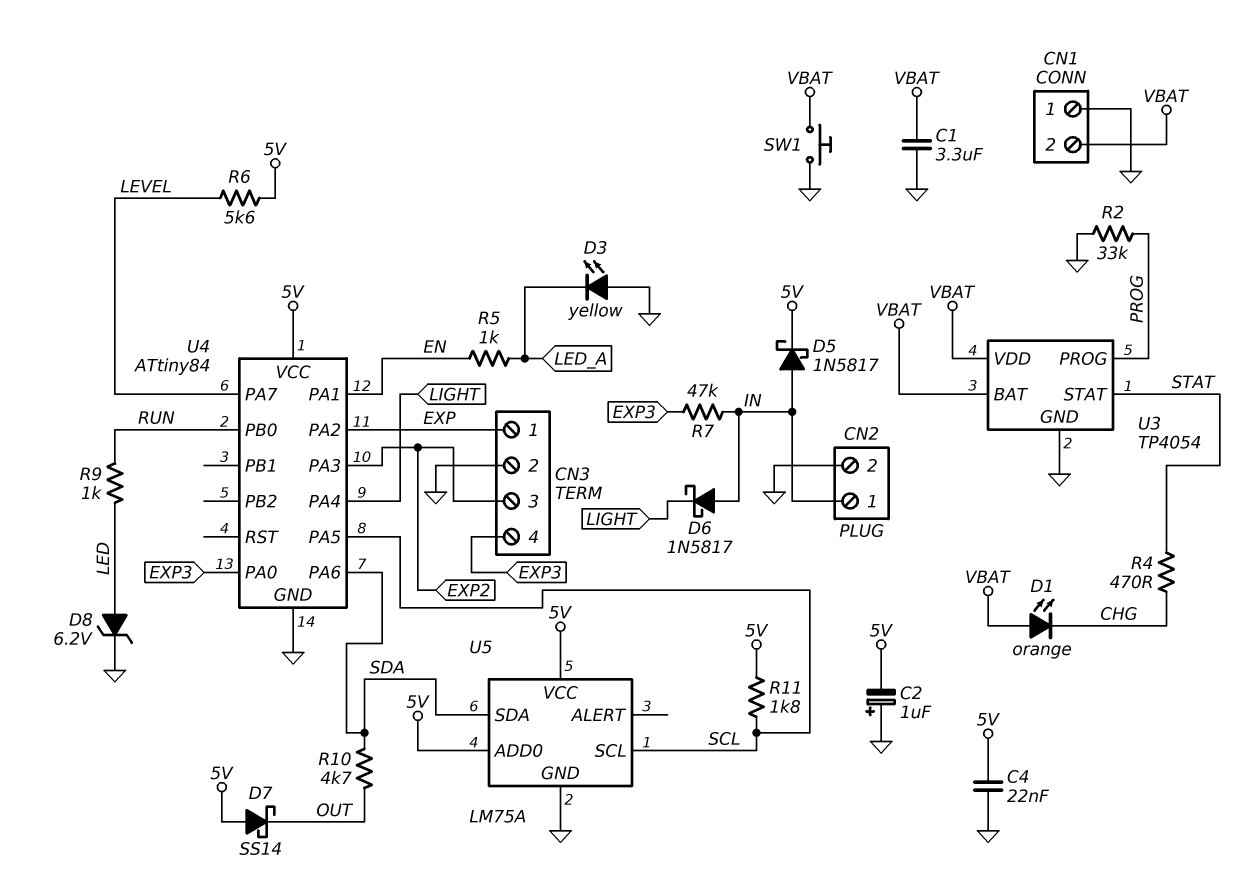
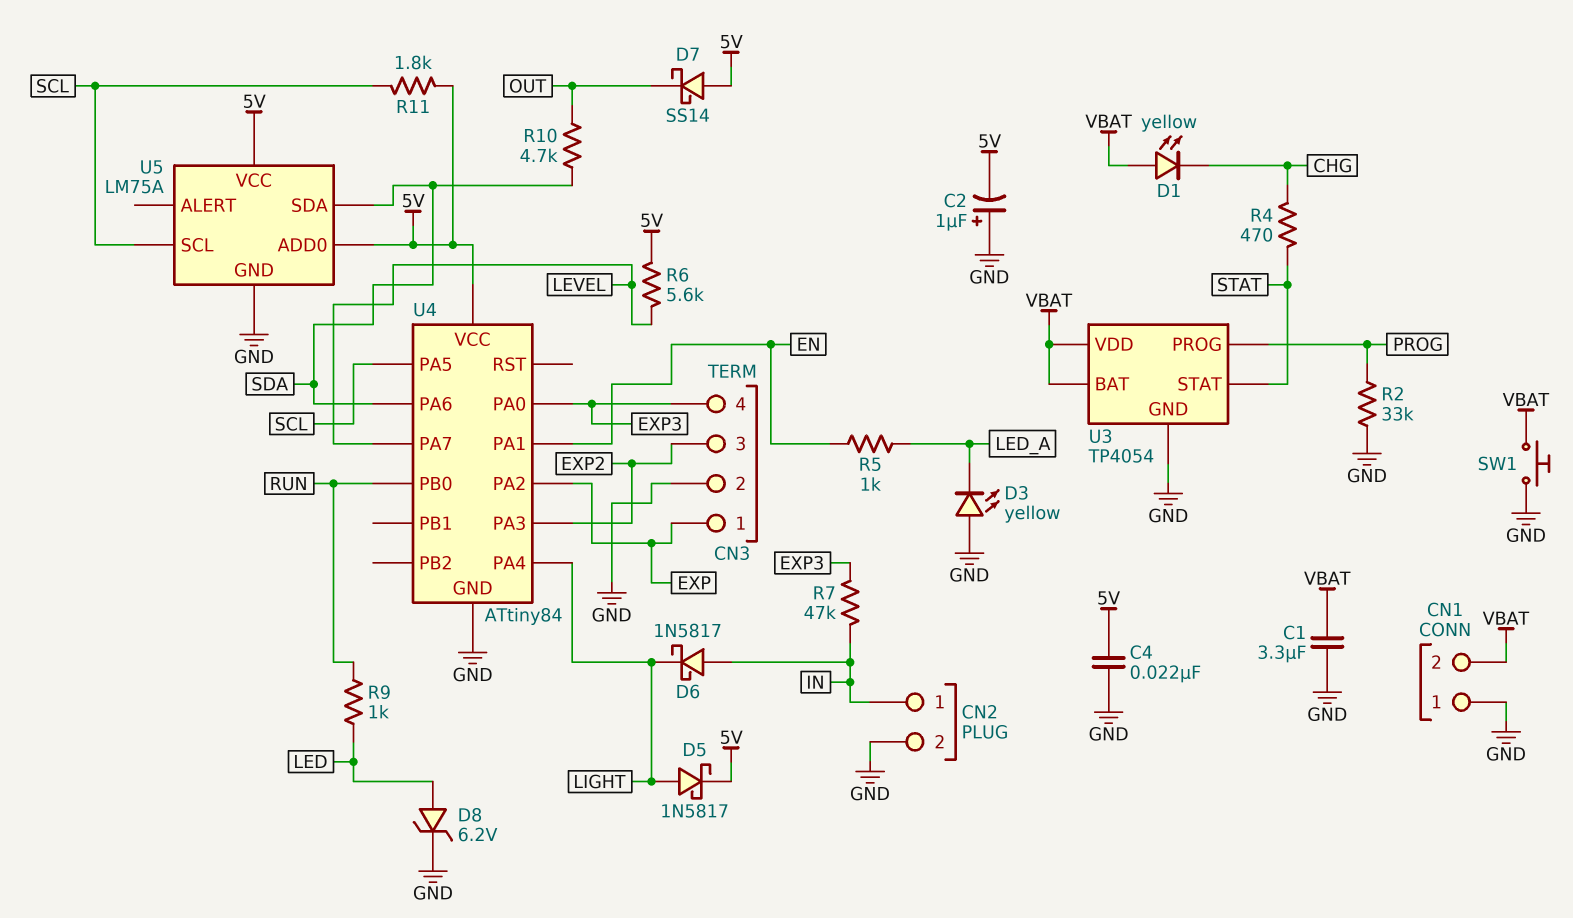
D1: LED orange (A VBAT, K CHG) -> LED yellow (A VBAT, K CHG)
D5: schottky 1N5817 (A IN, K 5V) -> schottky 1N5817 (A LIGHT, K 5V)

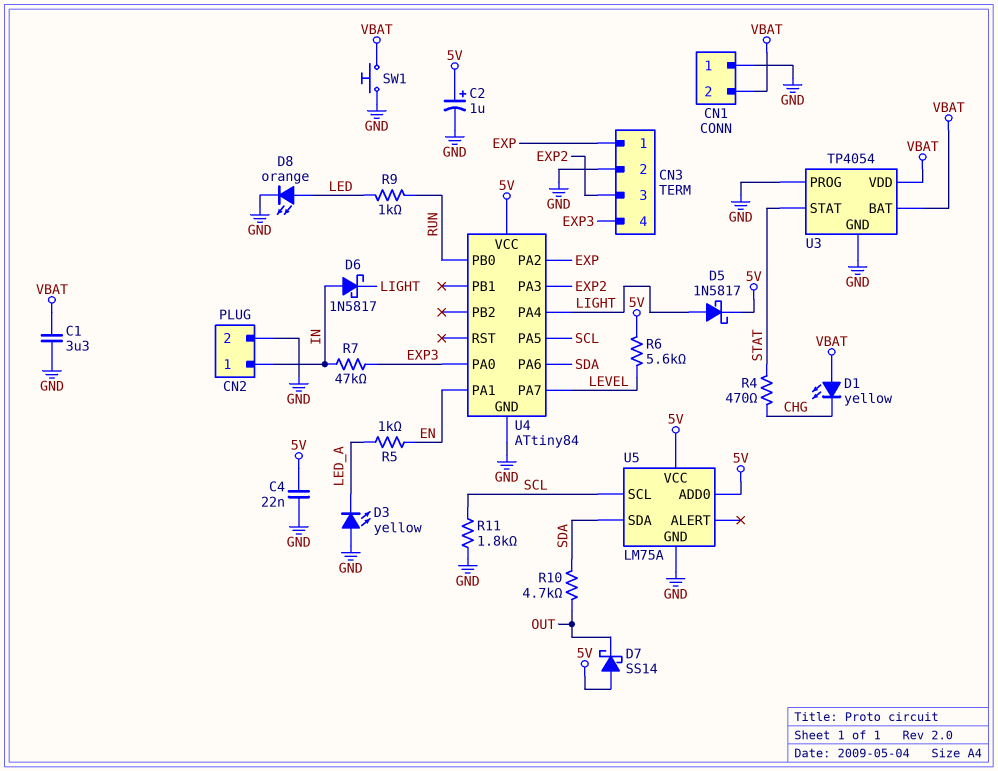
C2: 1uF (plus GND, minus 5V) -> 1uF (plus 5V, minus GND)
D8: zener 6.2V (A LED, K GND) -> LED orange (A LED, K GND)
R2: 33k (GND, PROG) -> none
R11: 1.8k (5V, SCL) -> 1.8k (GND, SCL)
U3 pin PROG: PROG -> GND

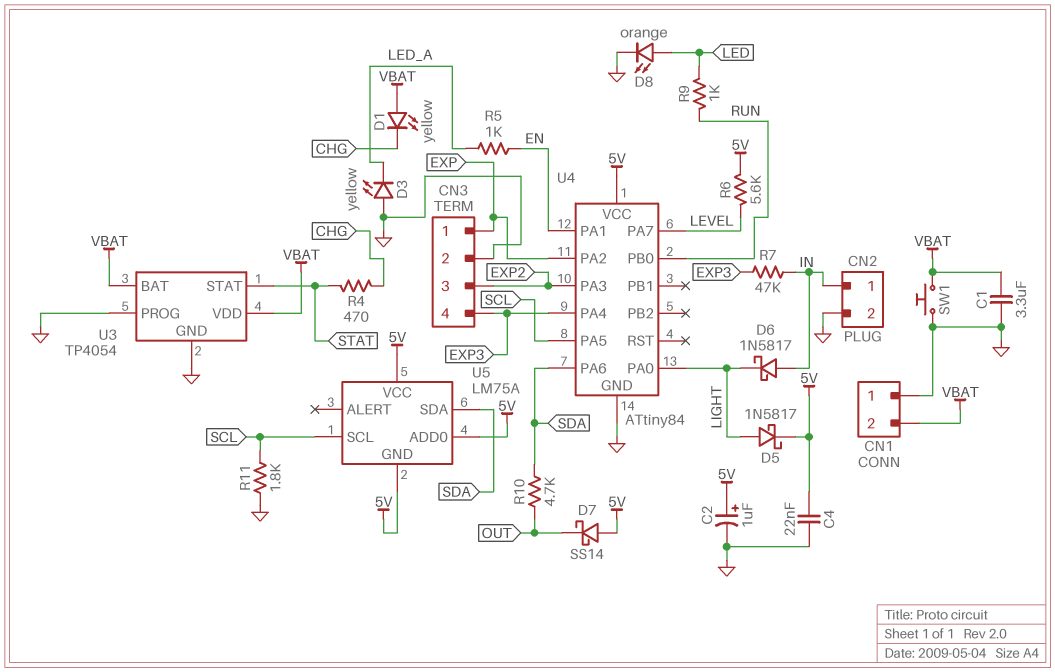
U4 pin PA0: EXP3 -> LIGHT
U4 pin PA4: LIGHT -> EXP3
U5 pin GND: GND -> 5V

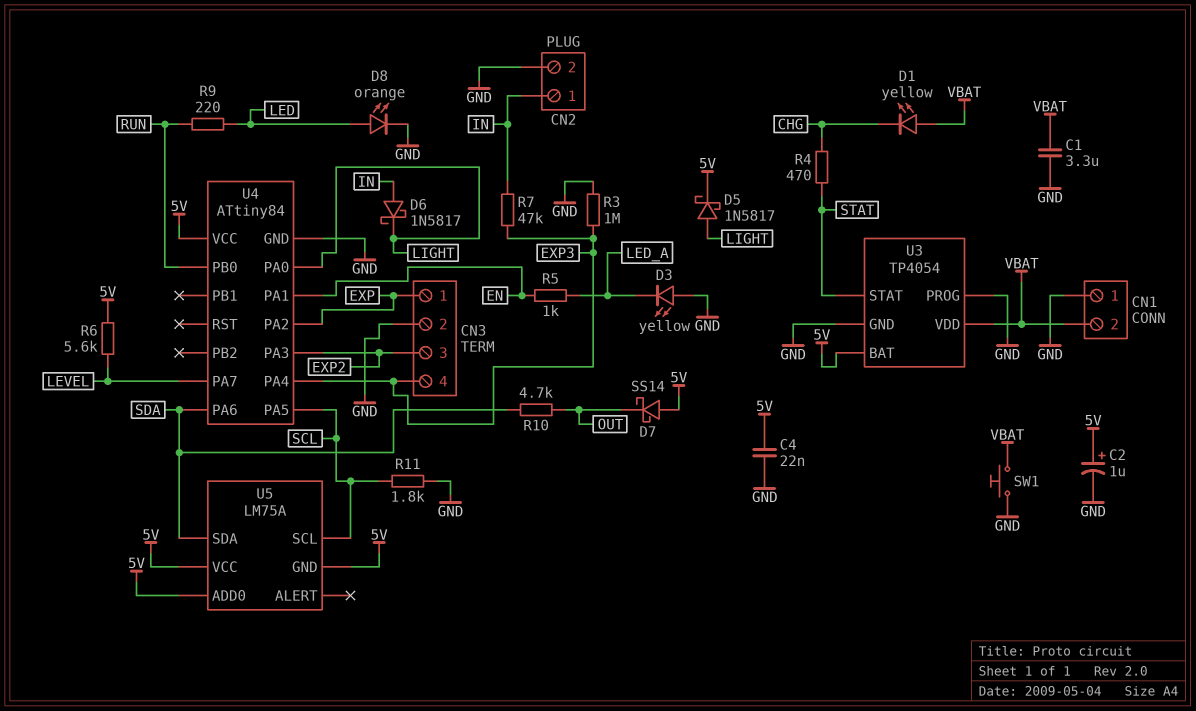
R3: none -> 1M (EXP3, GND)
R9: 1k (LED, RUN) -> 220 (LED, RUN)
U3 pin BAT: VBAT -> 5V

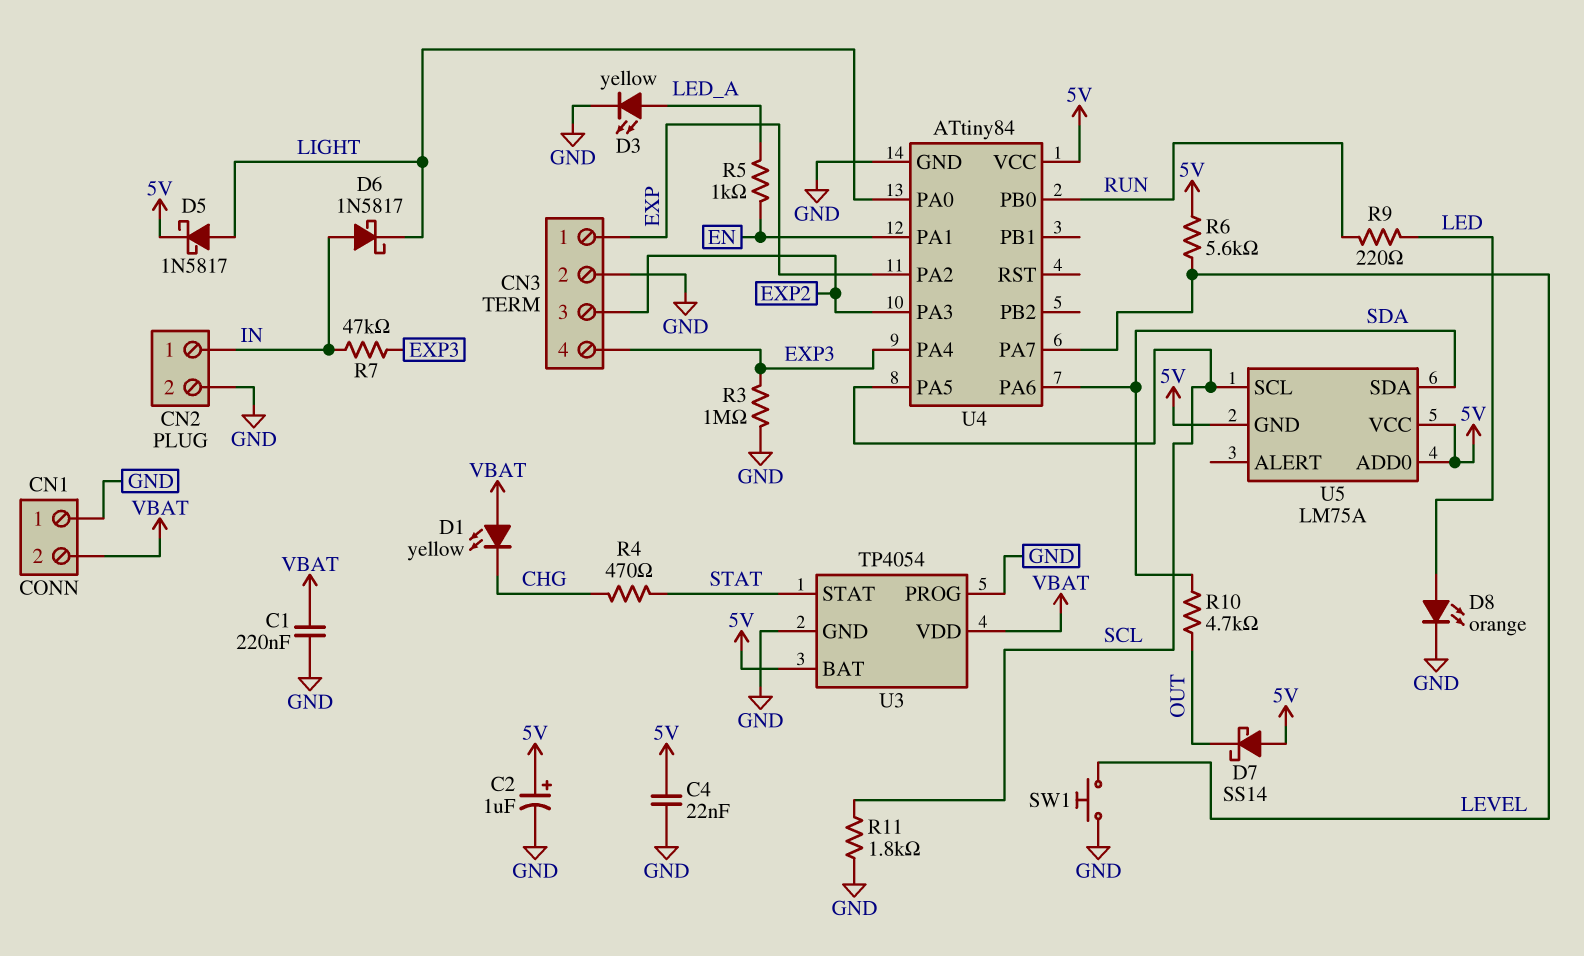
C1: 3.3uF (GND, VBAT) -> 220nF (GND, VBAT)
D3: LED yellow (A GND, K LED_A) -> LED yellow (A LED_A, K GND)
SW1: button (GND, VBAT) -> button (GND, LEVEL)

